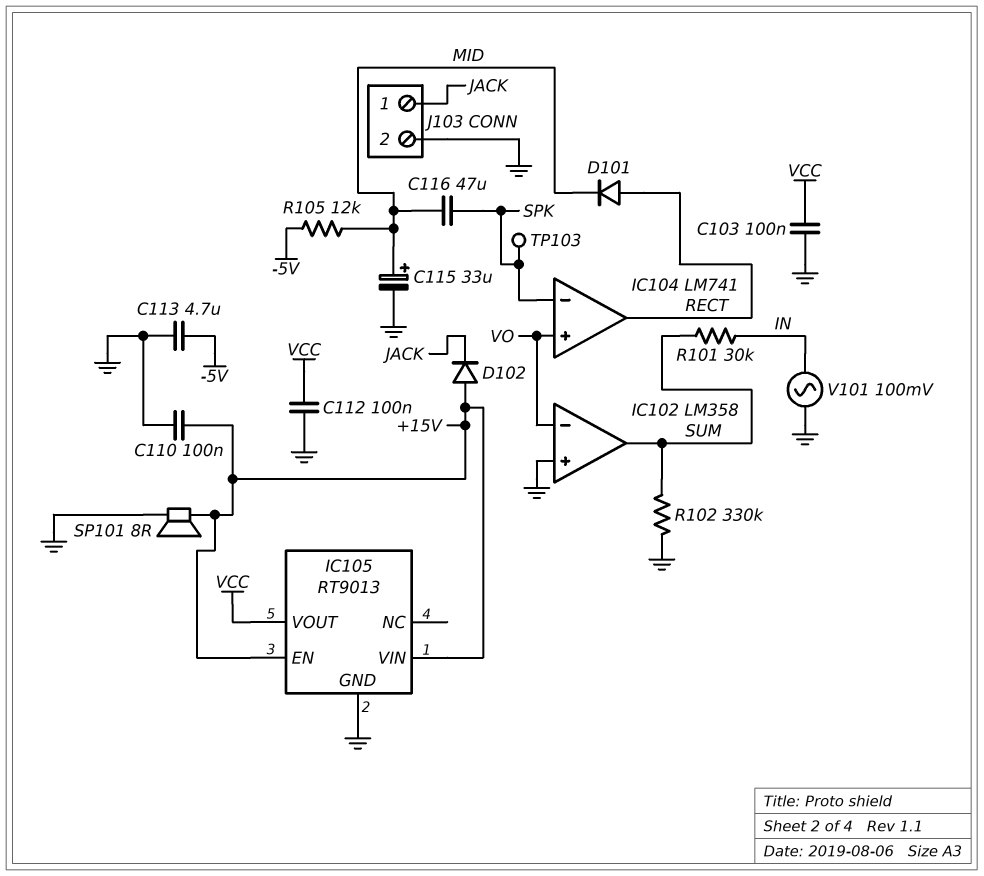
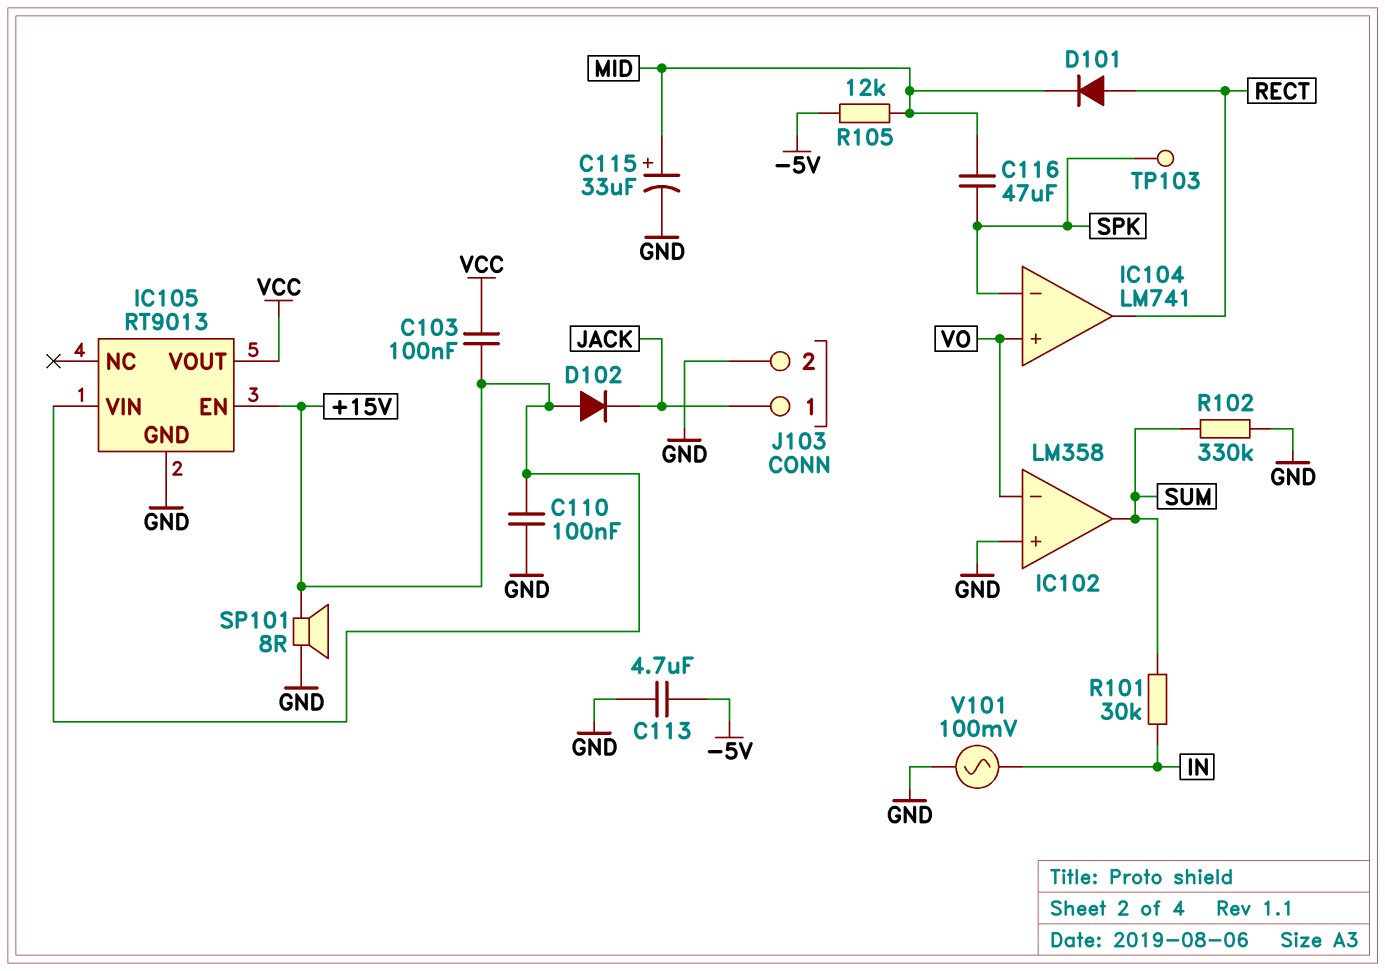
C103: 100nF (GND, VCC) -> 100nF (+15V, VCC)
C112: 100nF (GND, VCC) -> none

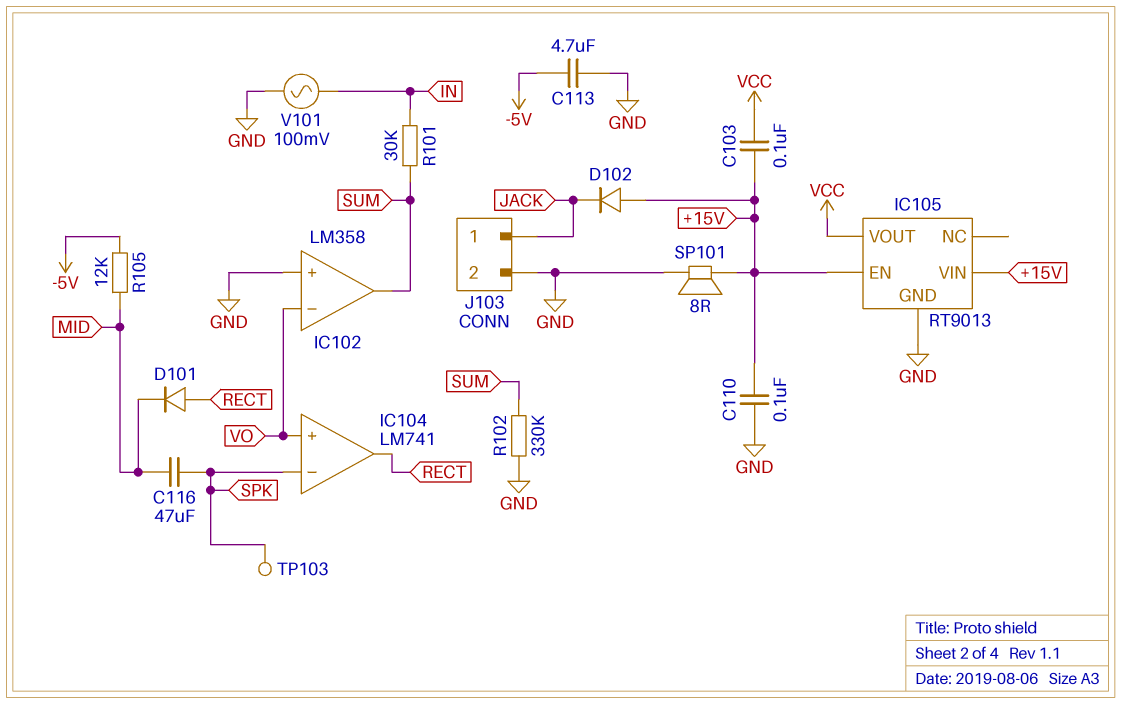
C115: 33uF (plus MID, minus GND) -> none

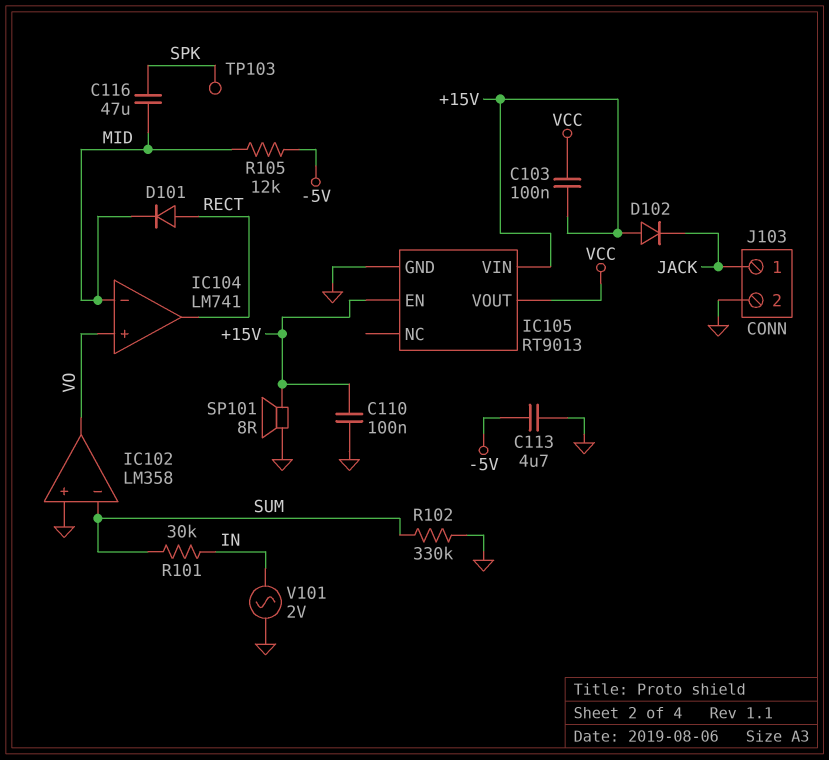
IC102 pin in-: VO -> SUM
IC102 pin out: SUM -> VO
IC104 pin in-: SPK -> MID
V101: AC 100mV (GND, IN) -> AC 2V (GND, IN)

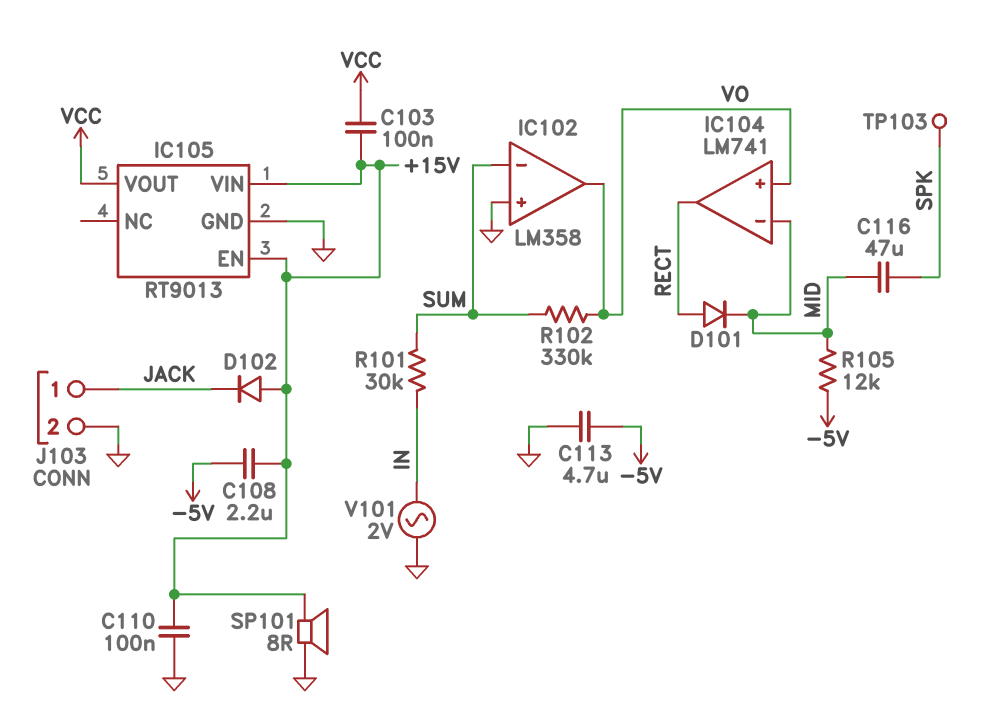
C108: none -> 2.2uF (+15V, -5V)
R102: 330k (GND, SUM) -> 330k (SUM, VO)

